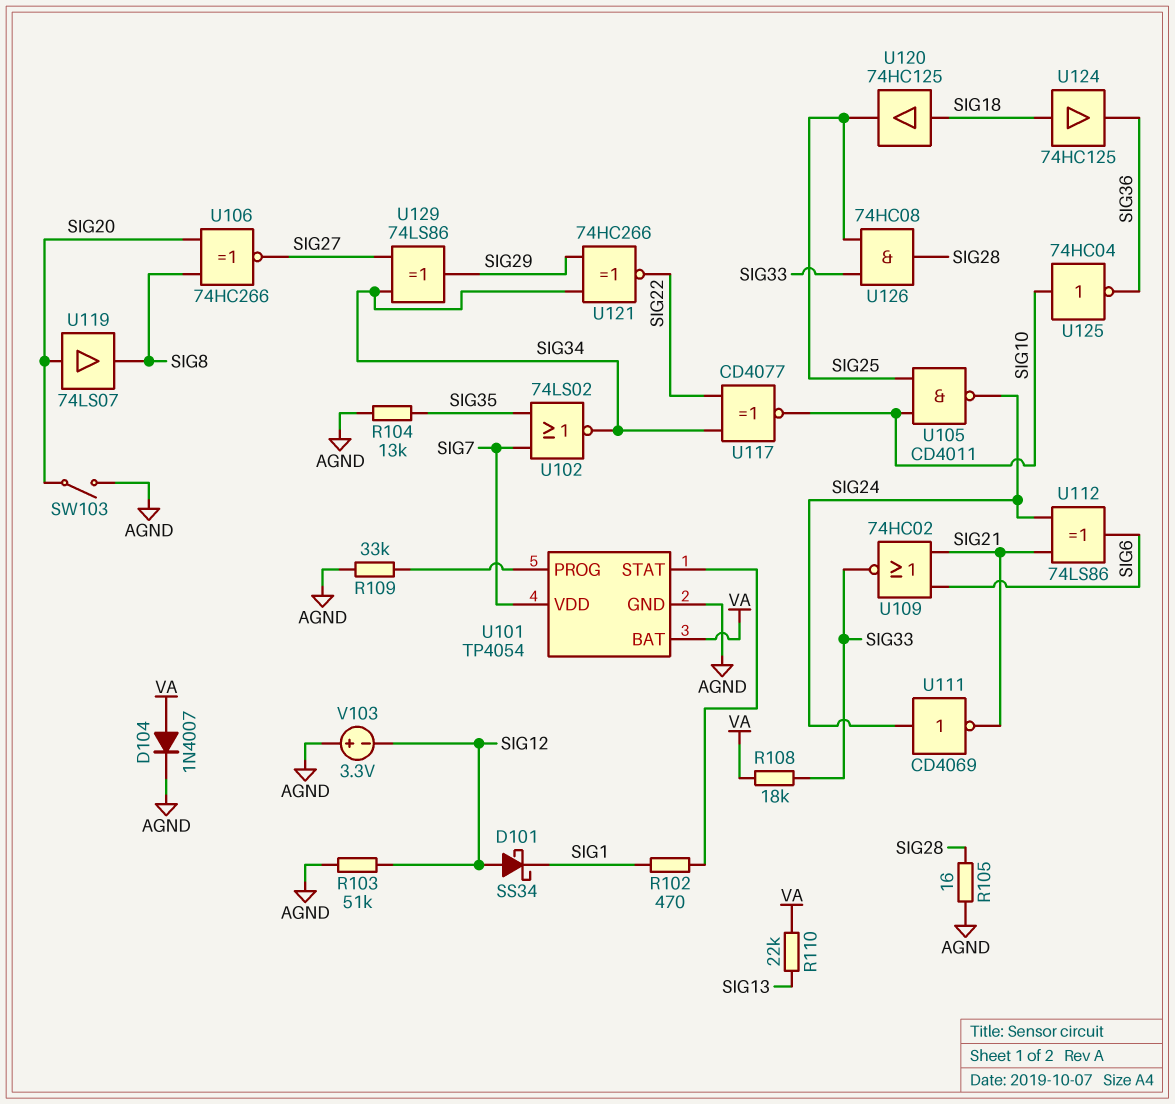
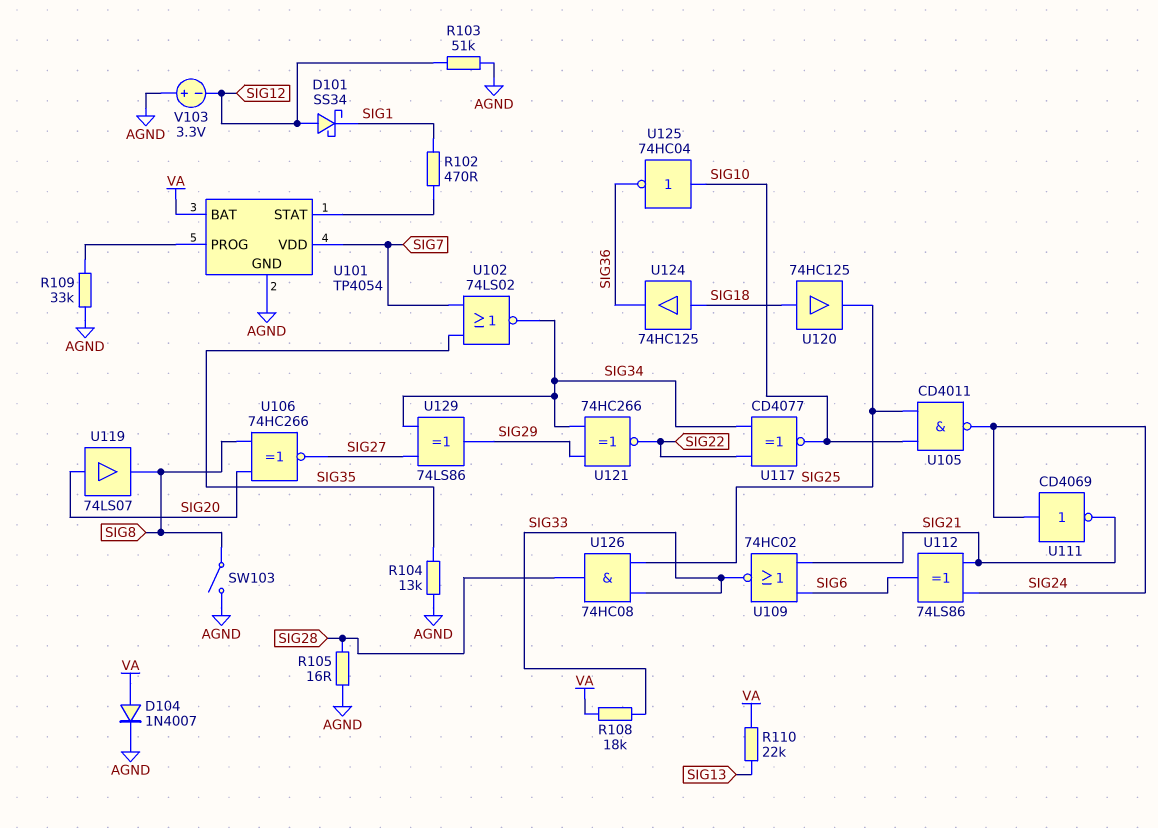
SW103: switch (AGND, SIG20) -> switch (AGND, SIG8)

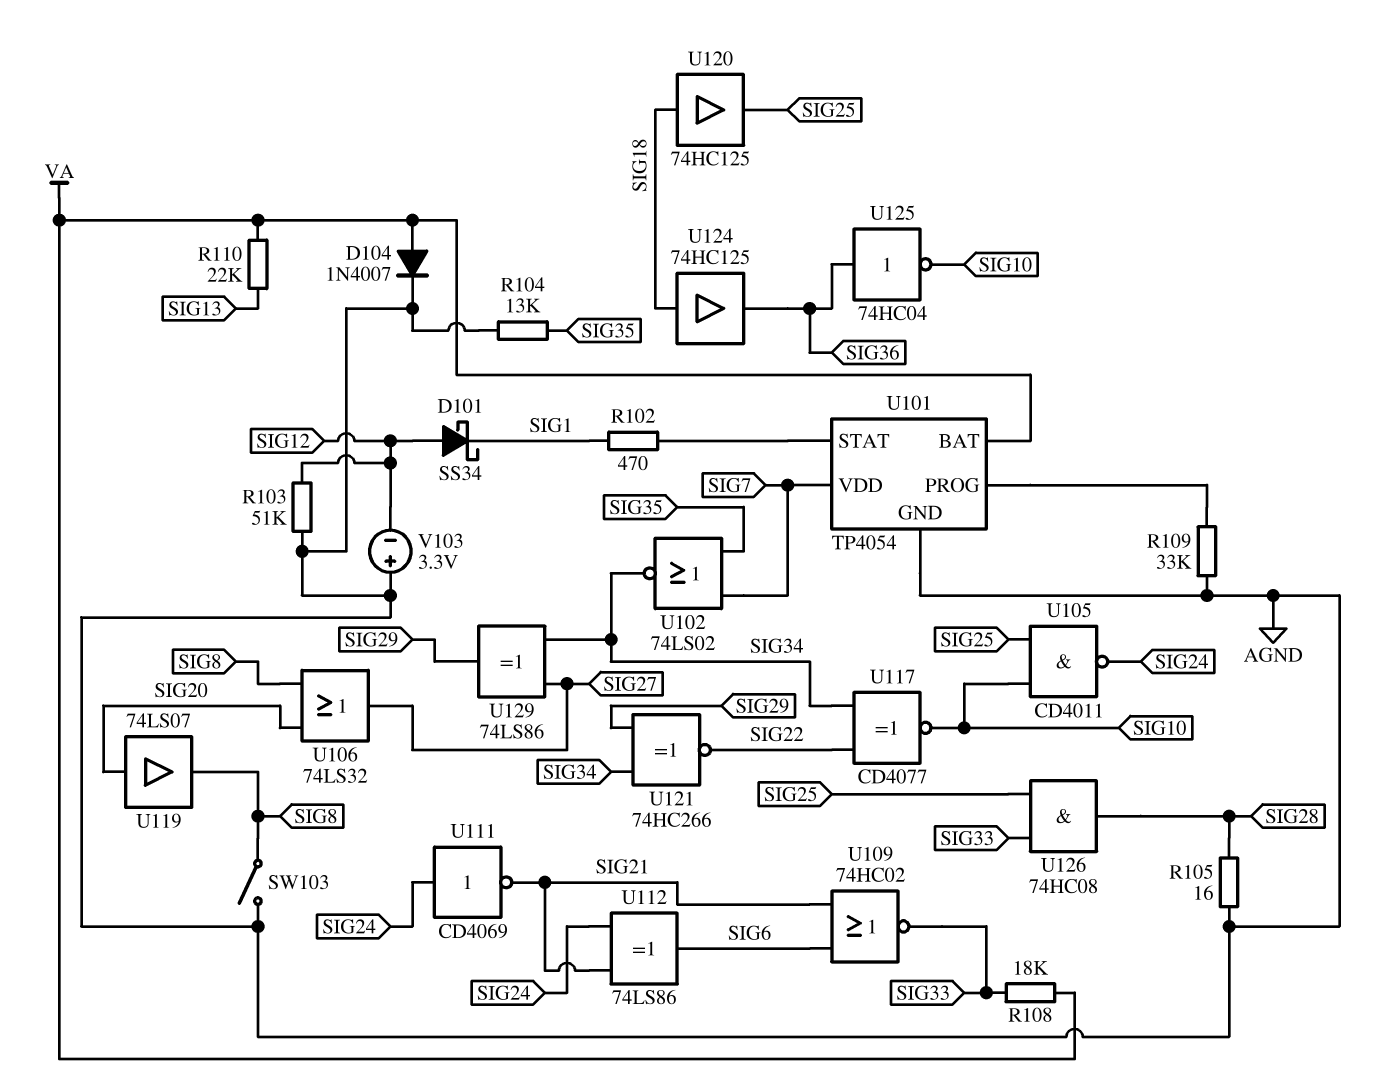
U106: XNOR 74HC266 (in SIG8, in SIG20, out SIG27) -> OR 74LS32 (in SIG8, in SIG20, out SIG27)
U125: NOT 74HC04 (in SIG10, out SIG36) -> NOT 74HC04 (in SIG36, out SIG10)

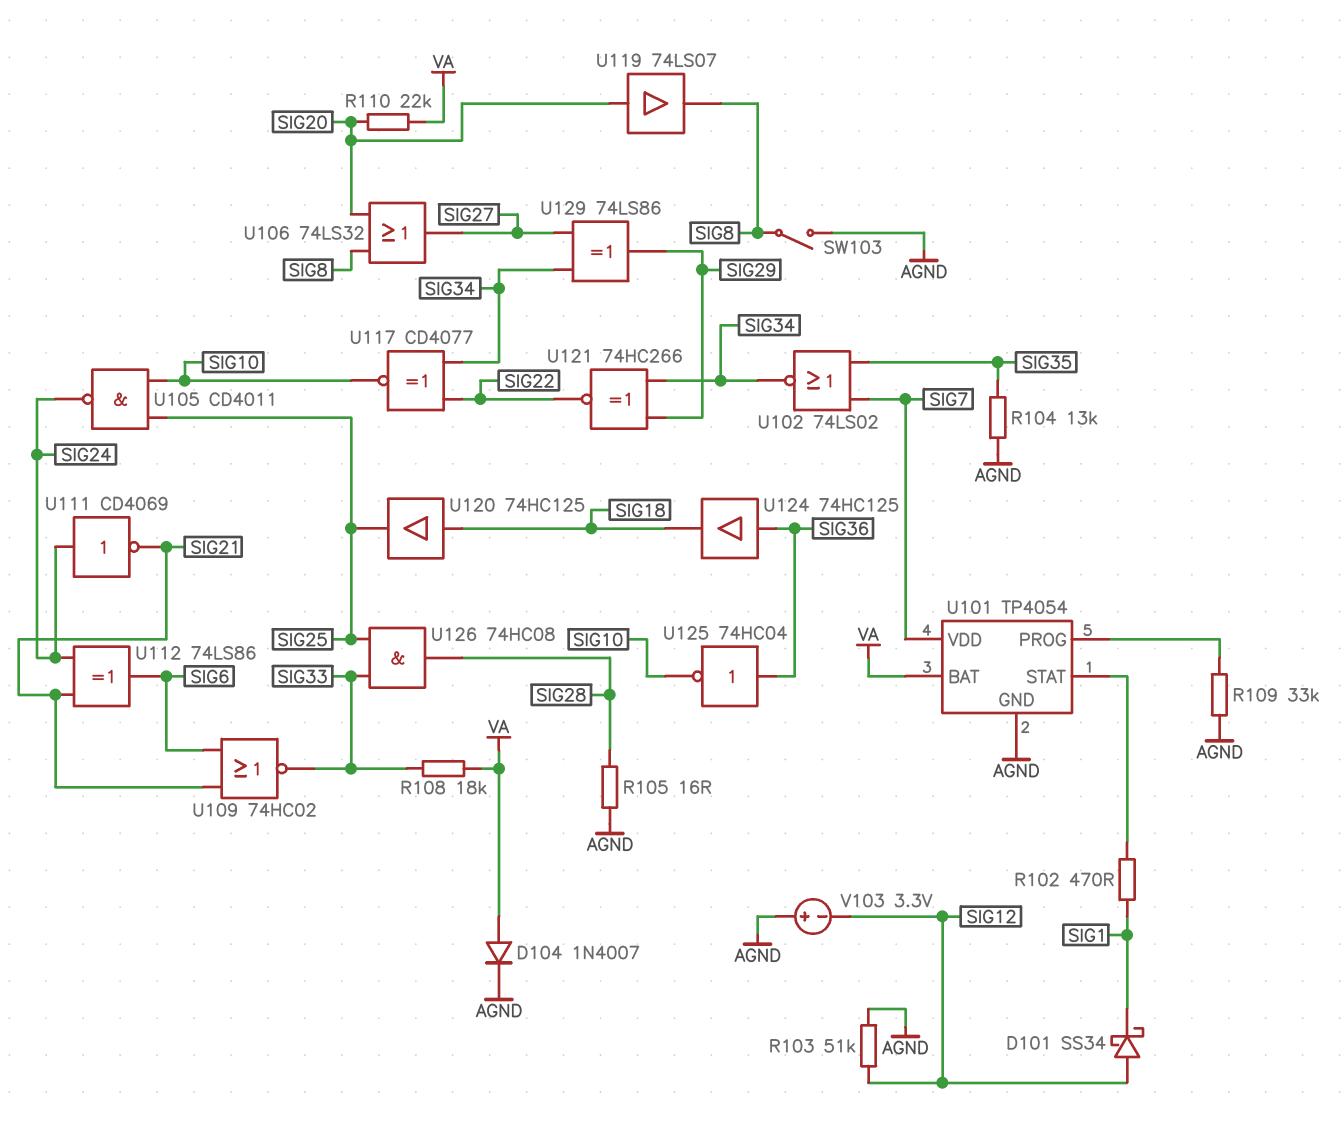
R110: 22k (SIG13, VA) -> 22k (SIG20, VA)
U124: buffer 74HC125 (in SIG18, out SIG36) -> buffer 74HC125 (in SIG36, out SIG18)

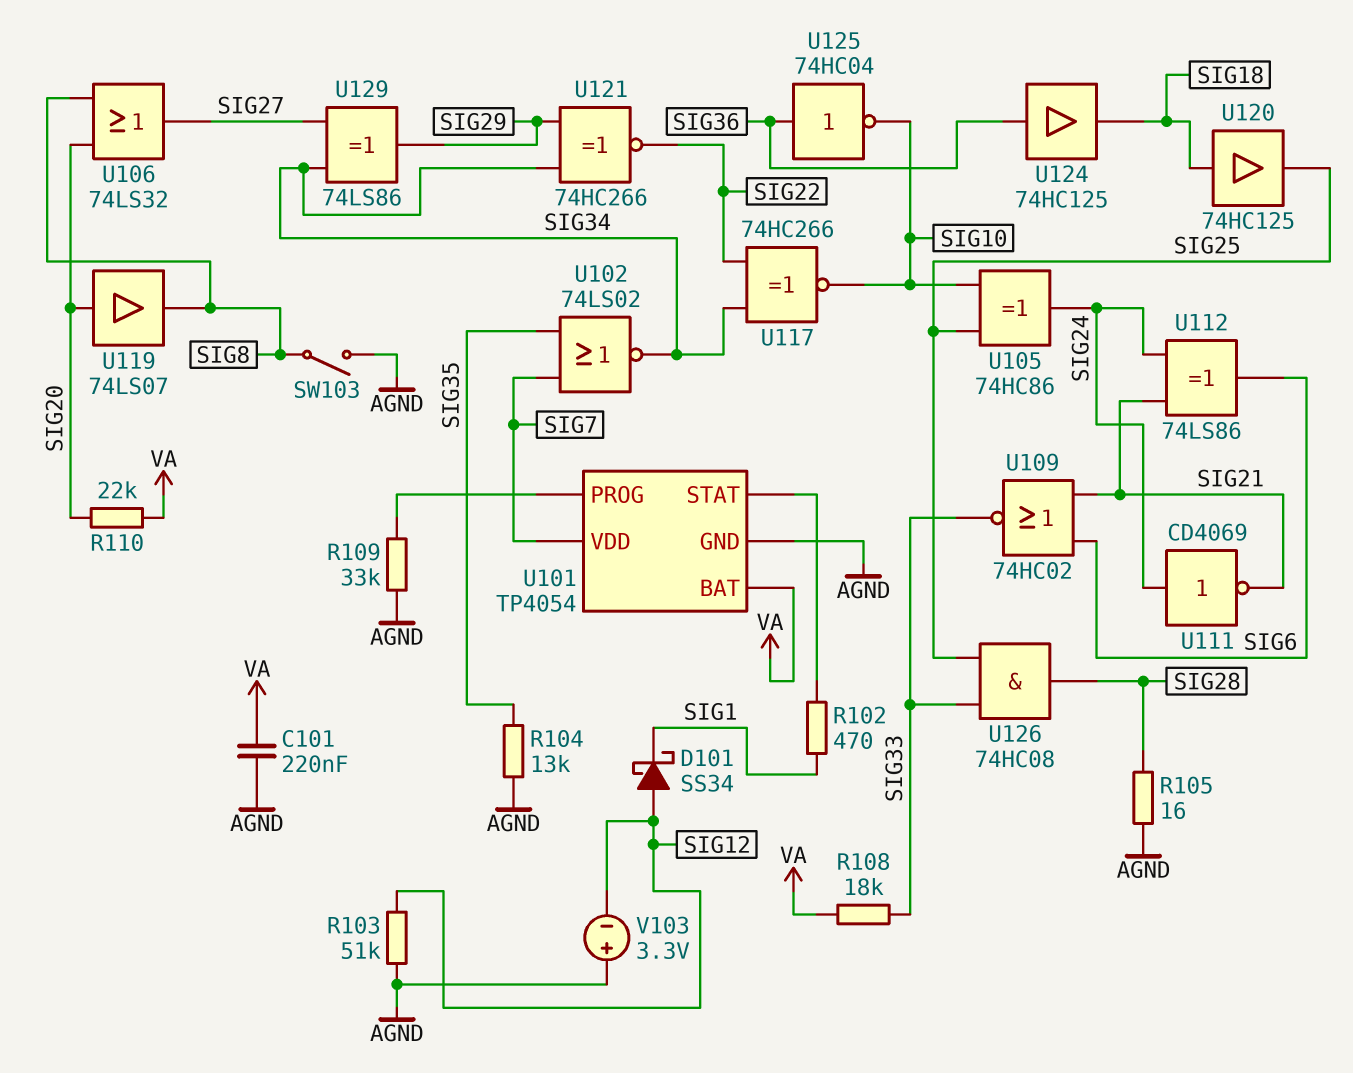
C101: none -> 220nF (AGND, VA)
D104: diode 1N4007 (A VA, K AGND) -> none
U105: NAND CD4011 (in SIG10, in SIG25, out SIG24) -> XOR 74HC86 (in SIG10, in SIG25, out SIG24)
U117: XNOR CD4077 (in SIG22, in SIG34, out SIG10) -> XNOR 74HC266 (in SIG22, in SIG34, out SIG10)

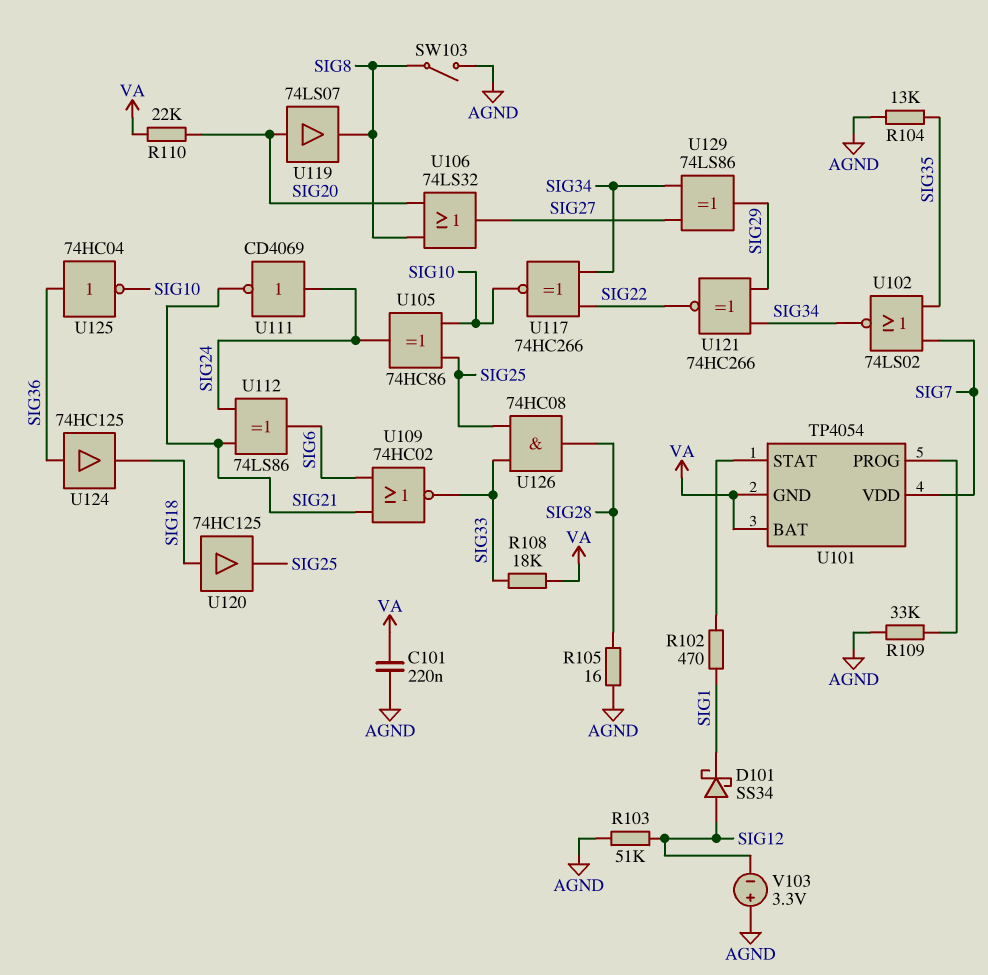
U101 pin GND: AGND -> VA

